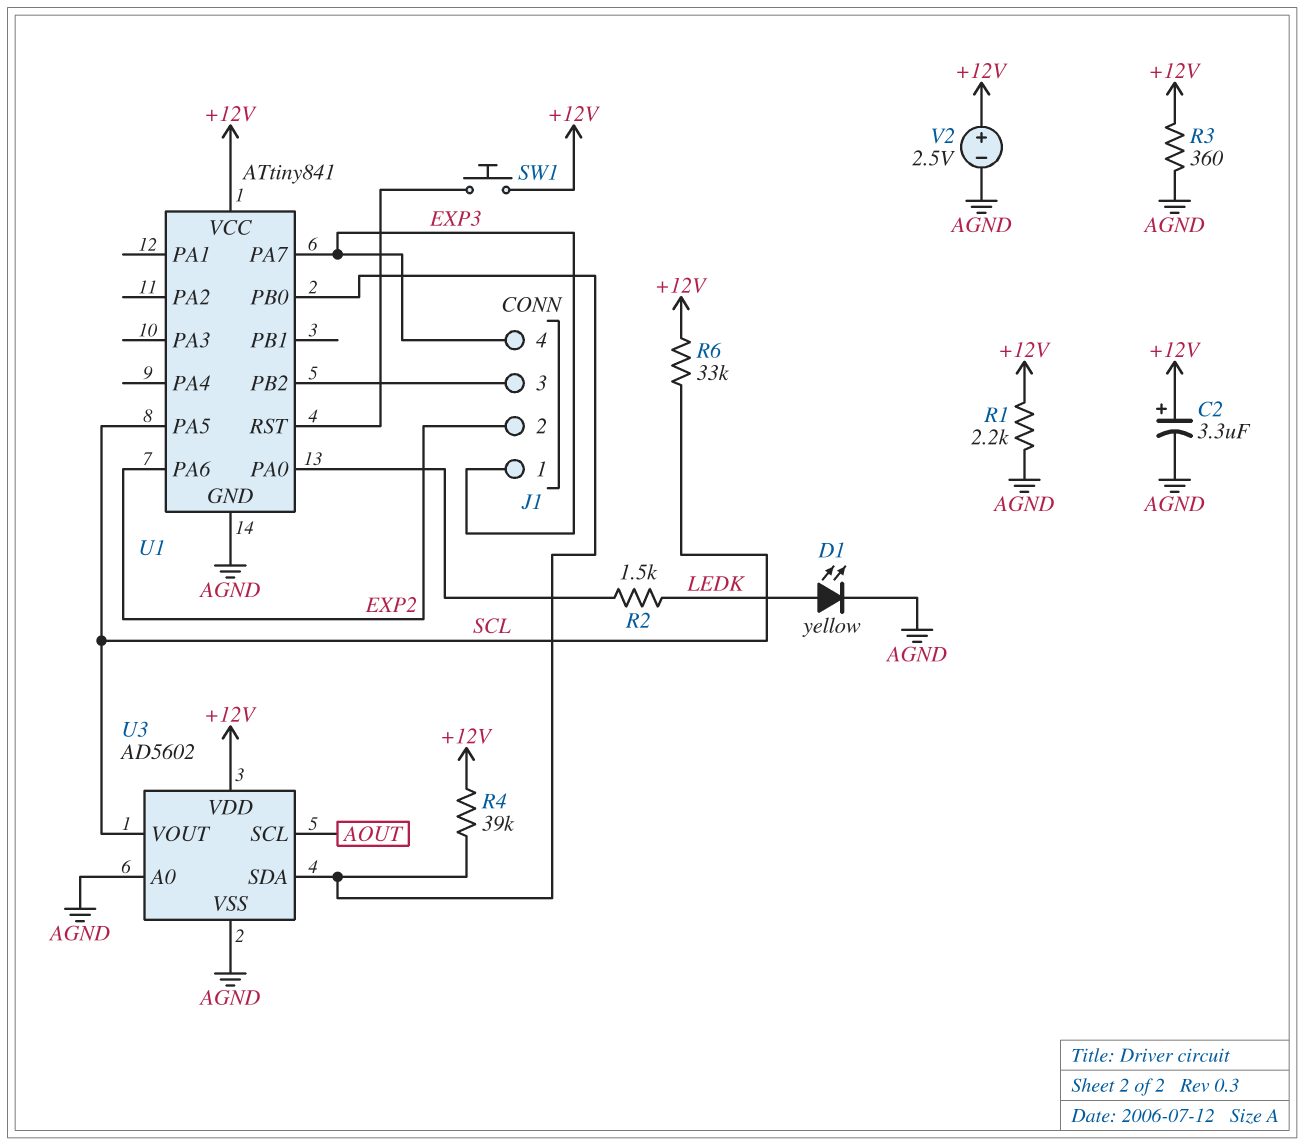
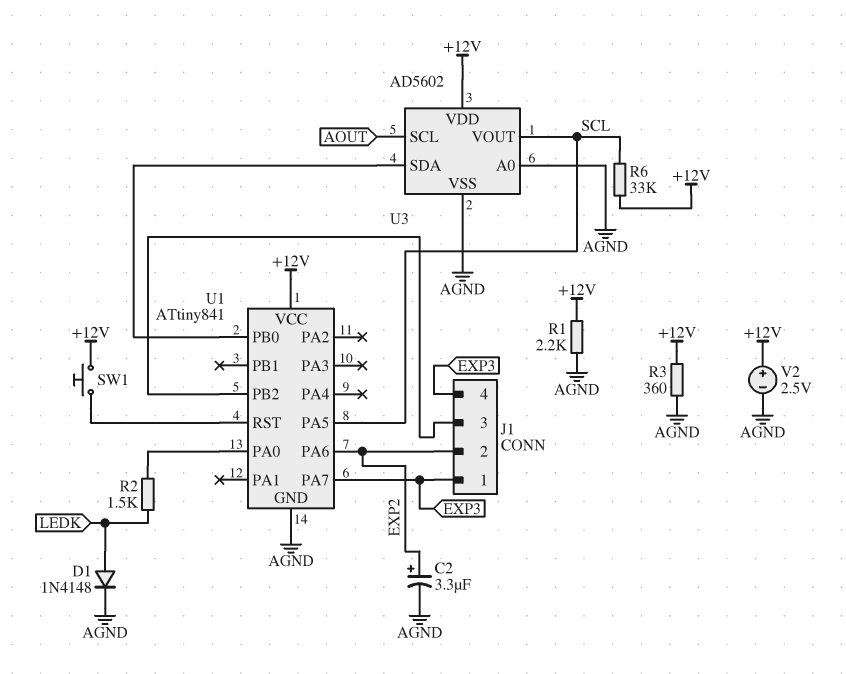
C2: 3.3uF (plus +12V, minus AGND) -> 3.3uF (plus EXP2, minus AGND)
D1: LED yellow (A LEDK, K AGND) -> diode 1N4148 (A LEDK, K AGND)
R4: 39k (+12V, U1/PB0) -> none

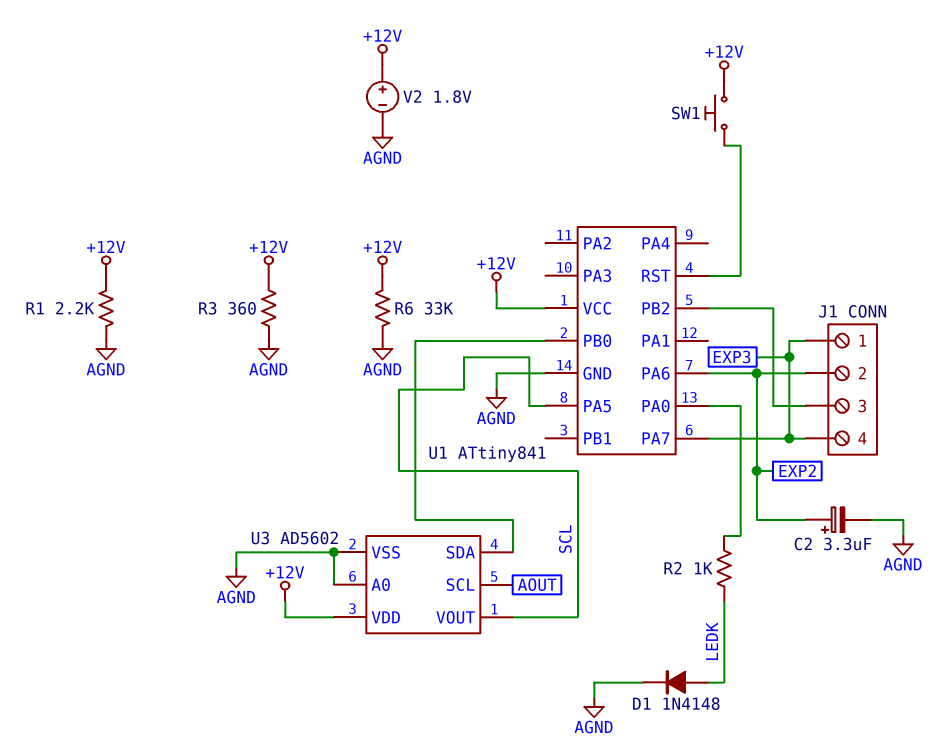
R2: 1.5k (LEDK, U1/PA0) -> 1k (LEDK, U1/PA0)
R6: 33k (+12V, SCL) -> 33k (+12V, AGND)
V2: 2.5V (plus +12V, minus AGND) -> 1.8V (plus +12V, minus AGND)

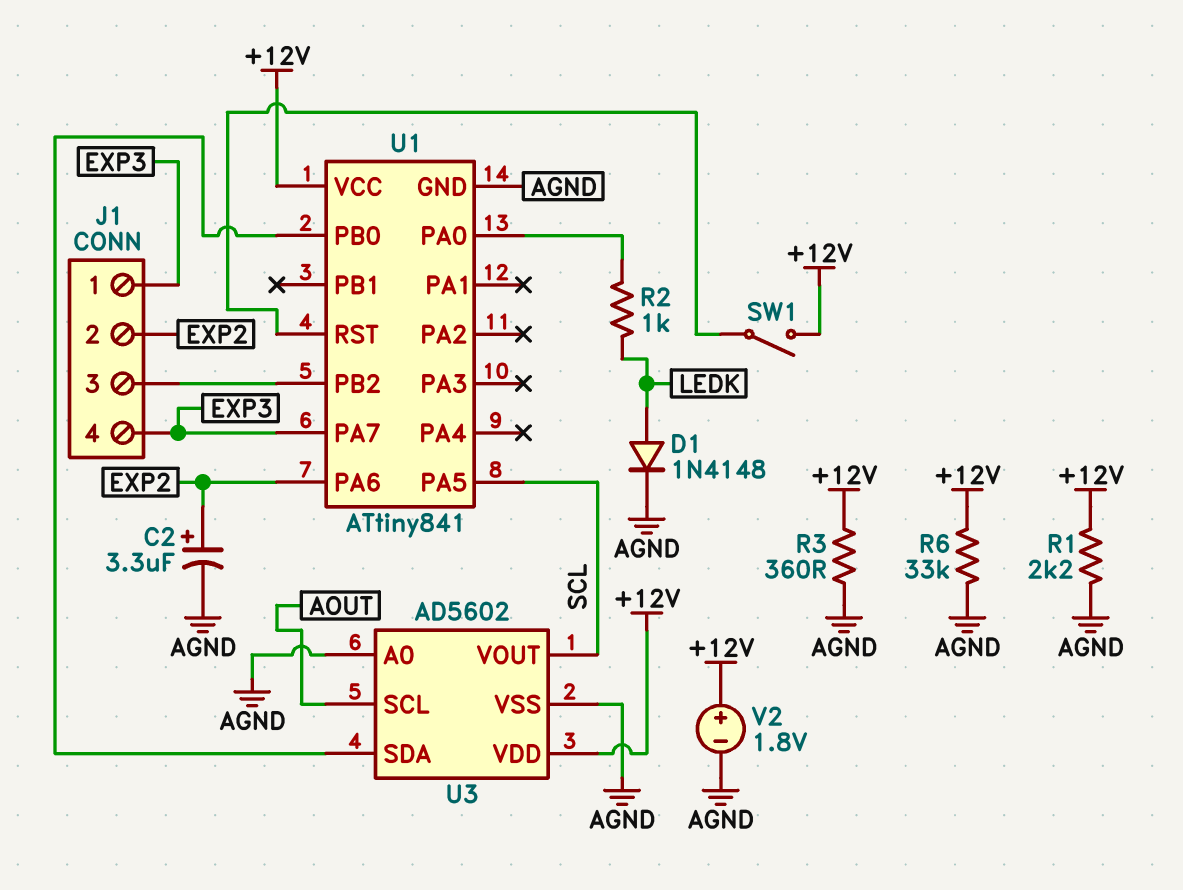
SW1: button (+12V, U1/RST) -> switch (+12V, U1/RST)

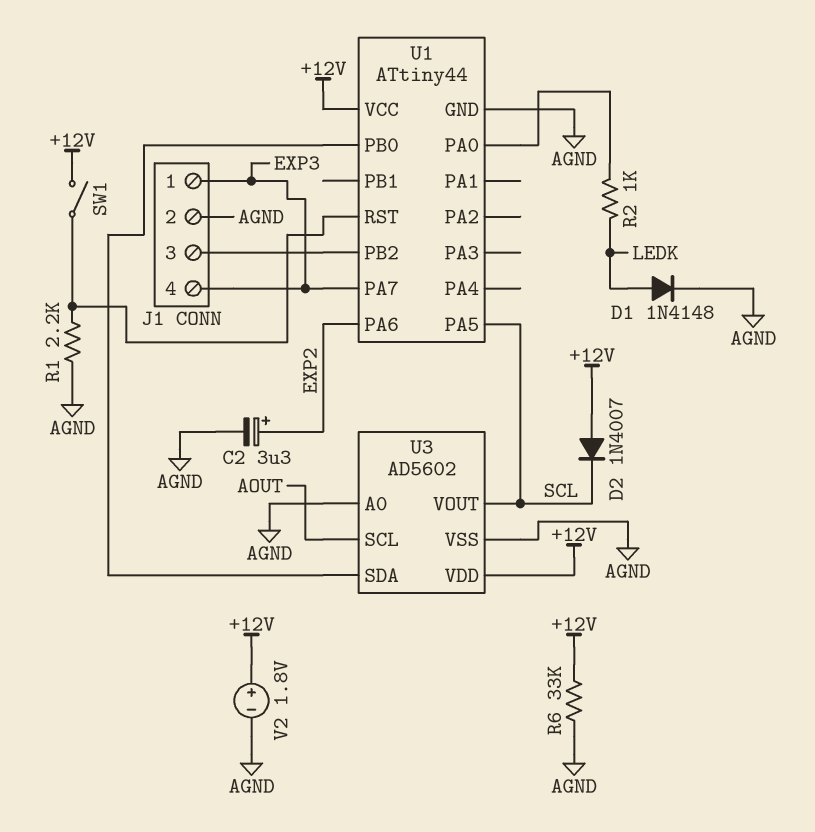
D2: none -> diode 1N4007 (A +12V, K SCL)
J1 pin 2: EXP2 -> AGND
R1: 2.2k (+12V, AGND) -> 2.2k (AGND, U1/RST)
R3: 360 (+12V, AGND) -> none
U1: ATtiny841 -> ATtiny44

